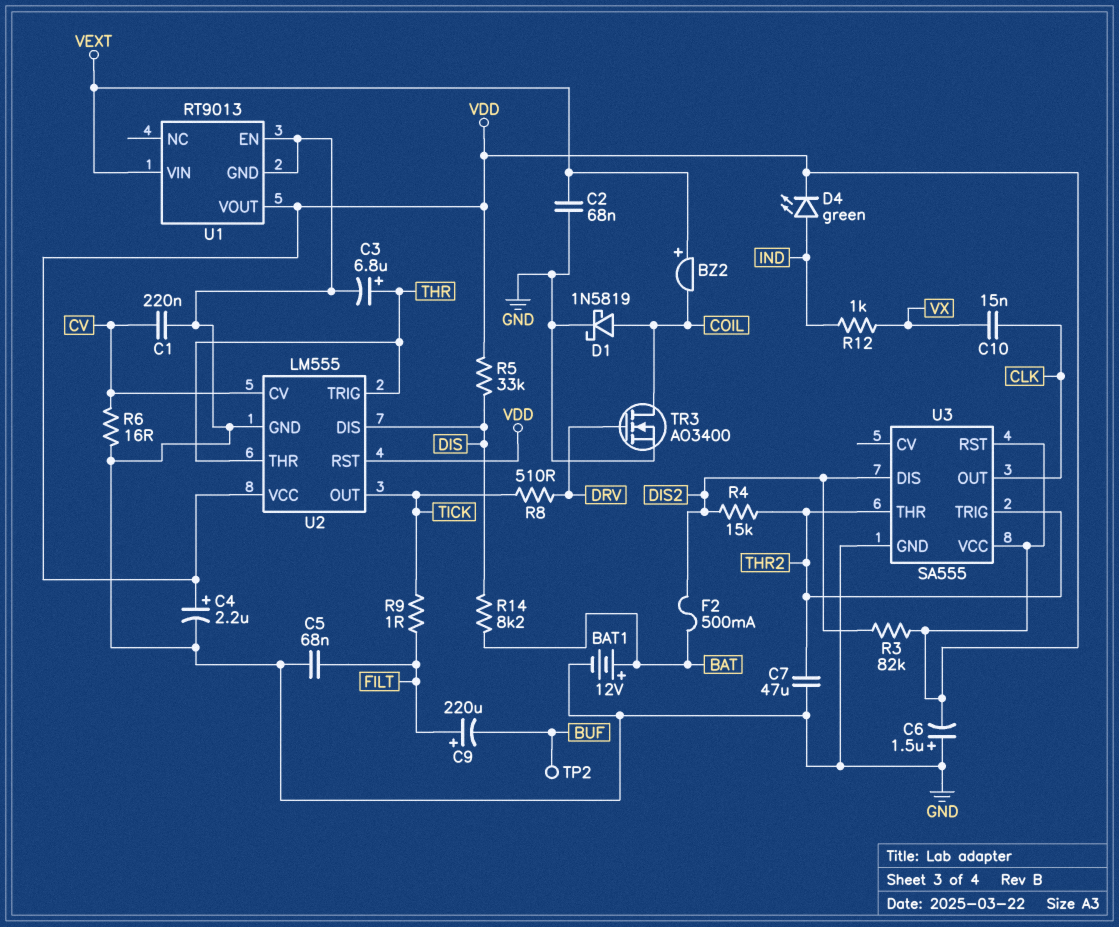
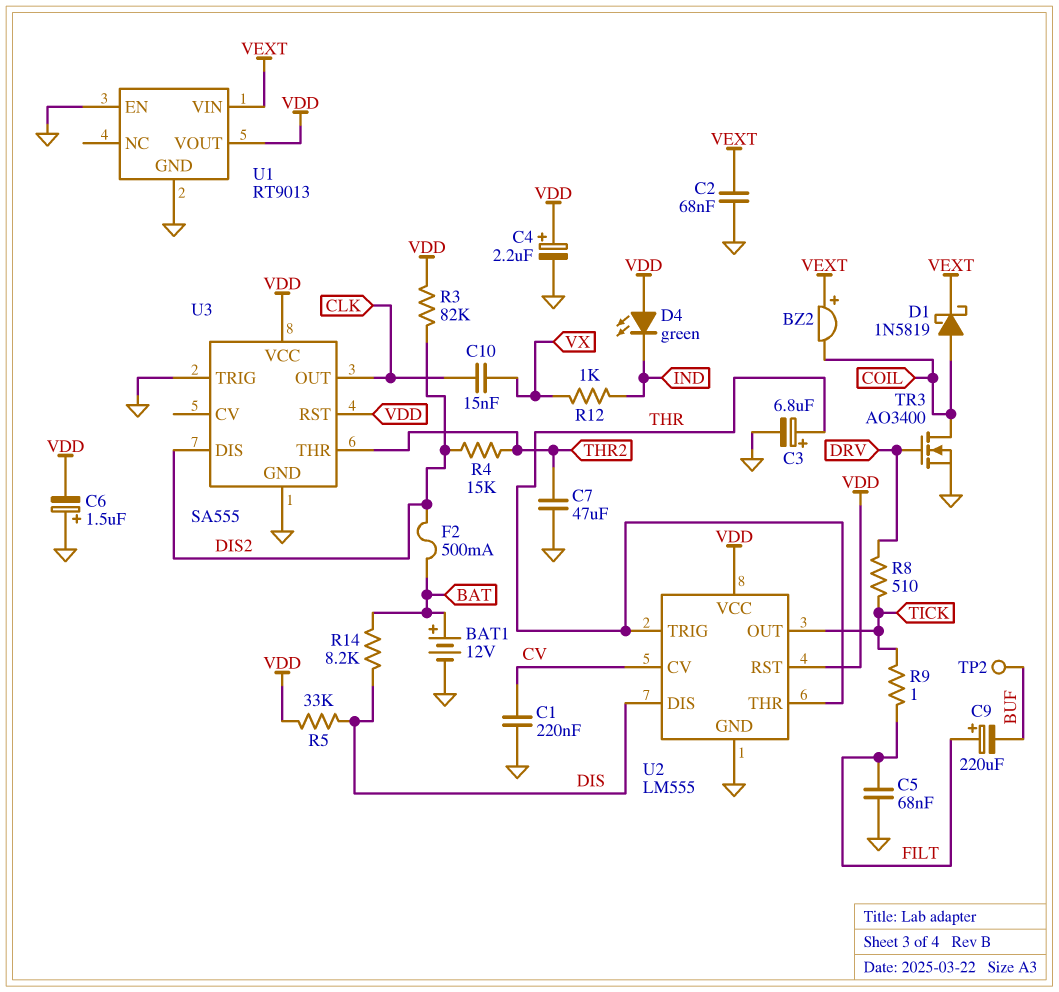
D1: schottky 1N5819 (A COIL, K GND) -> schottky 1N5819 (A COIL, K VEXT)
D4: LED green (A IND, K VDD) -> LED green (A VDD, K IND)
R6: 16 (CV, GND) -> none
U3 pin TRIG: THR2 -> GND

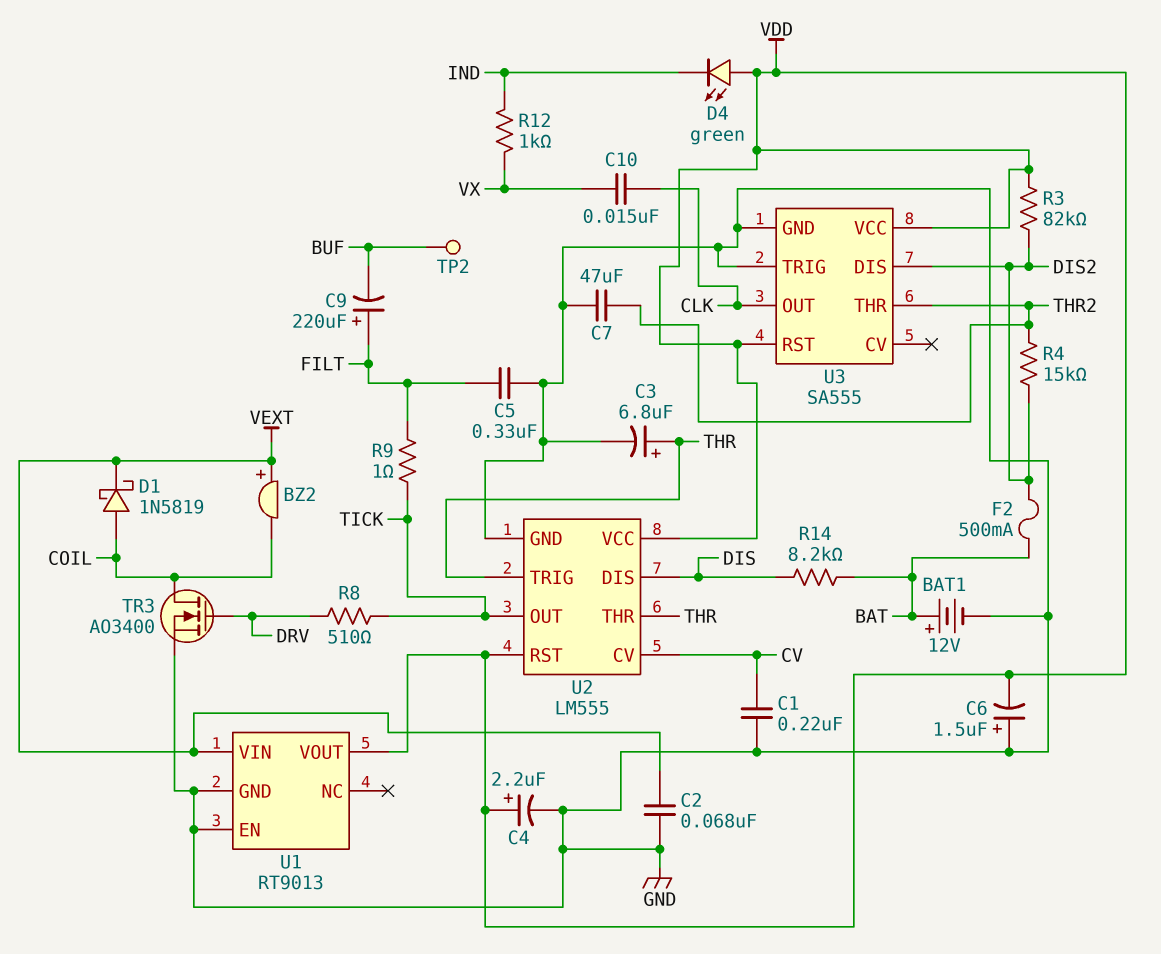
C5: 68nF (FILT, GND) -> 330nF (FILT, GND)
R5: 33k (DIS, VDD) -> none

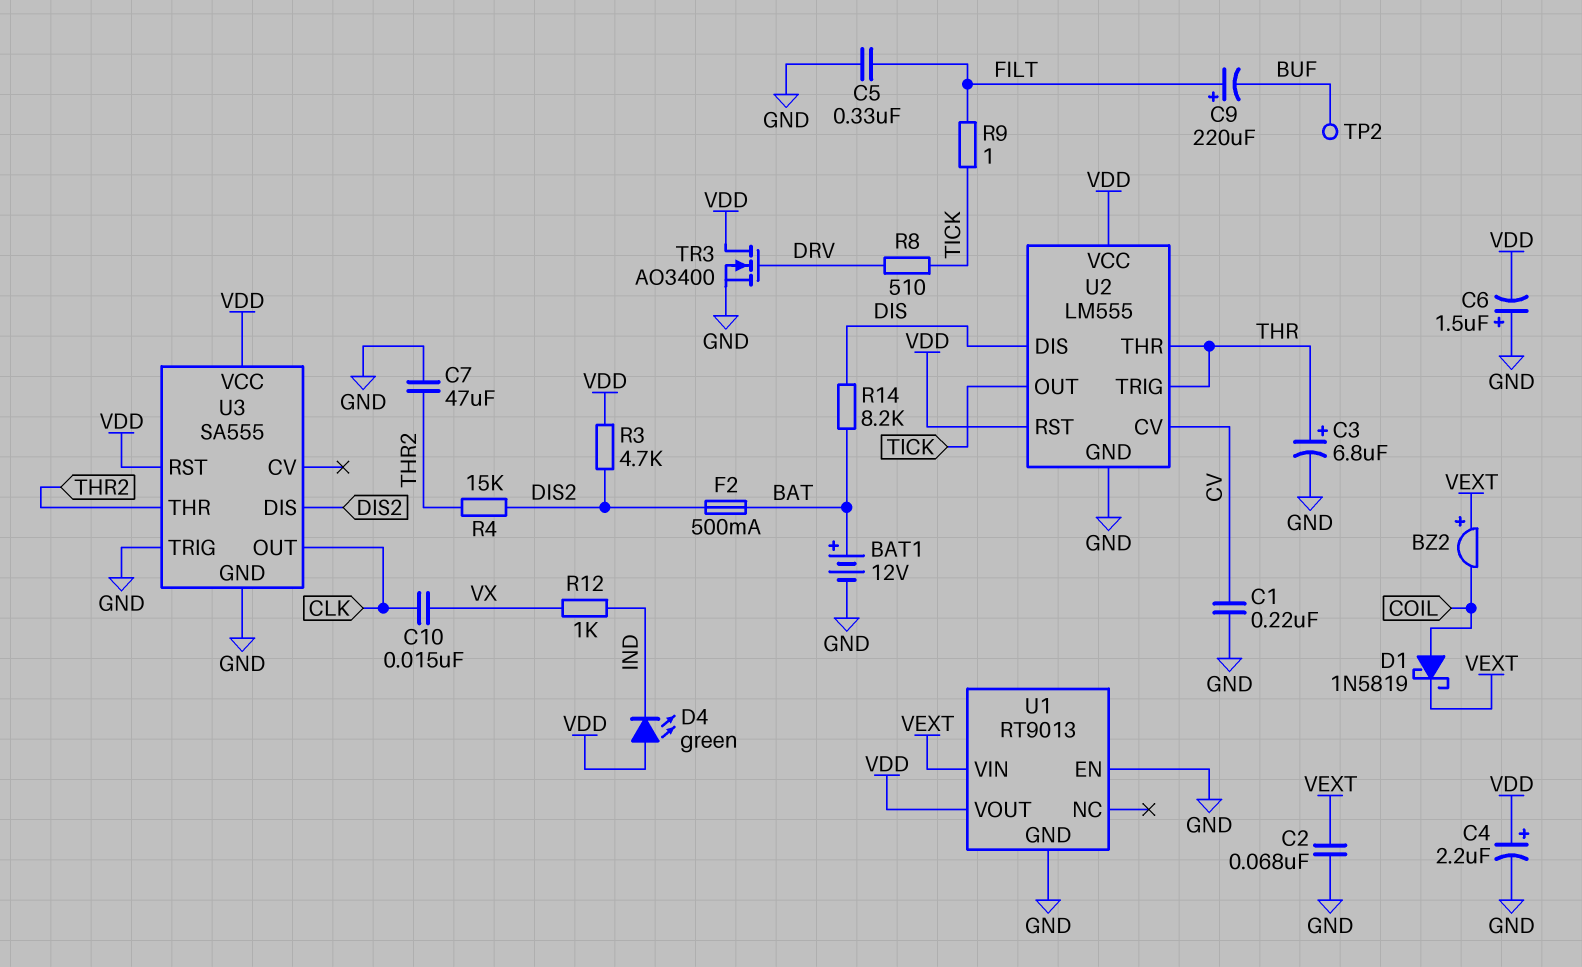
R3: 82k (DIS2, VDD) -> 4.7k (DIS2, VDD)
TR3: NMOS AO3400 (G DRV, D COIL, S GND) -> NMOS AO3400 (G DRV, D VDD, S GND)

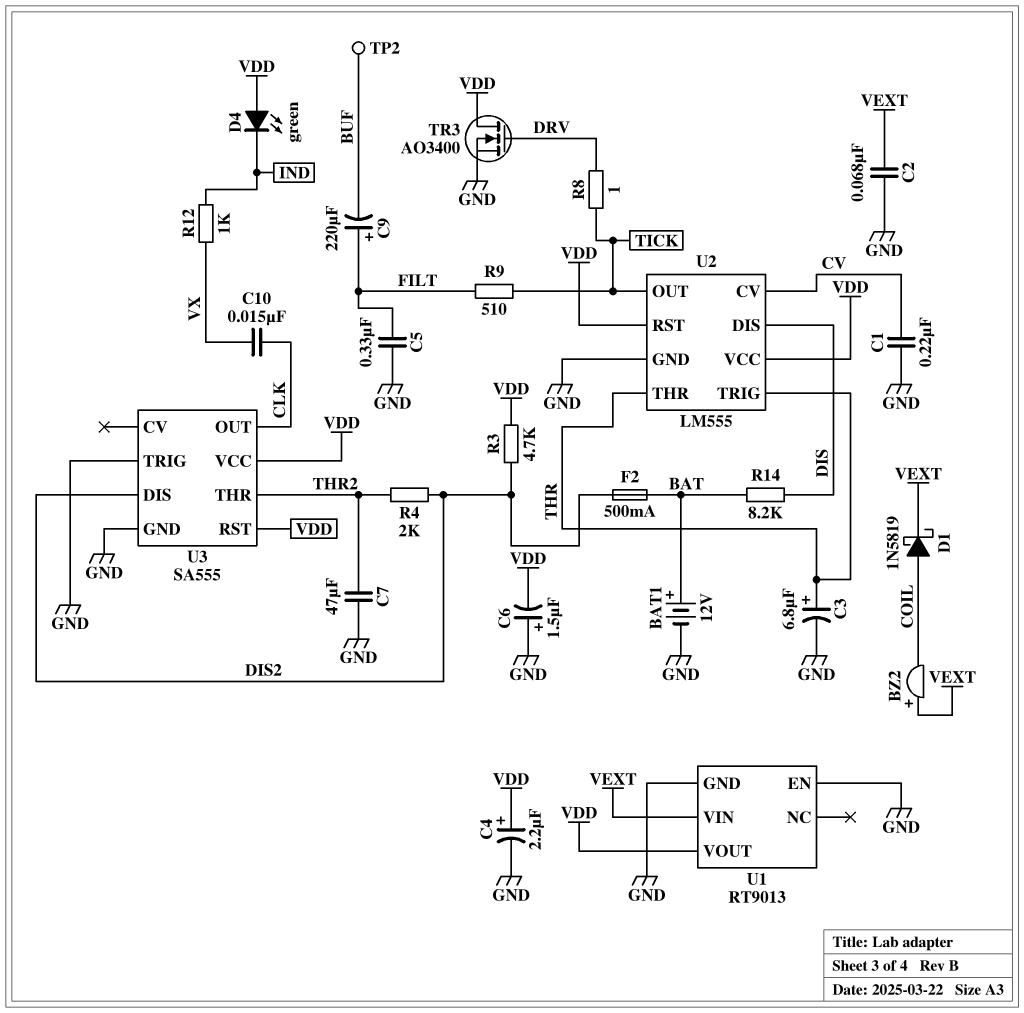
R4: 15k (DIS2, THR2) -> 2k (DIS2, THR2)
R8: 510 (DRV, TICK) -> 1 (DRV, TICK)
R9: 1 (FILT, TICK) -> 510 (FILT, TICK)

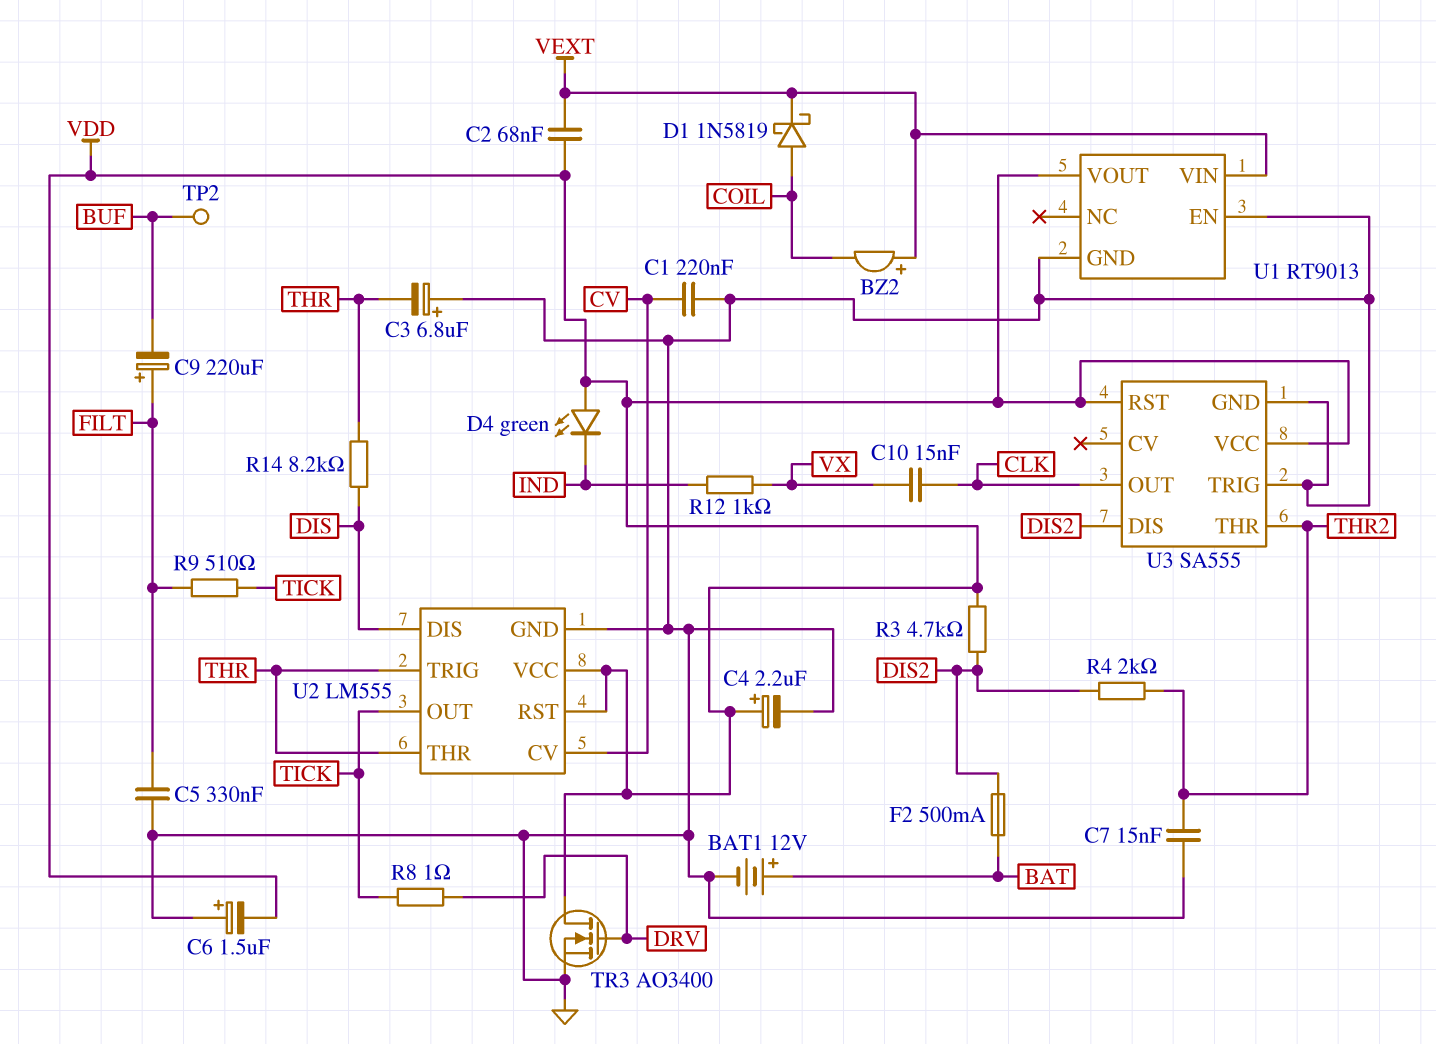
C2: 68nF (GND, VEXT) -> 68nF (VDD, VEXT)
C3: 6.8uF (plus THR, minus GND) -> 6.8uF (plus GND, minus THR)
C7: 47uF (GND, THR2) -> 15nF (GND, THR2)
R14: 8.2k (BAT, DIS) -> 8.2k (DIS, THR)

